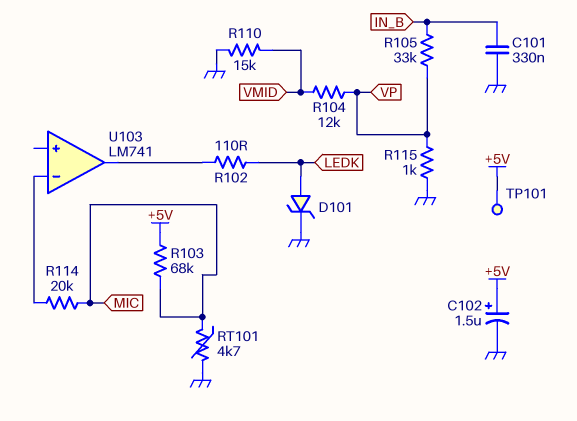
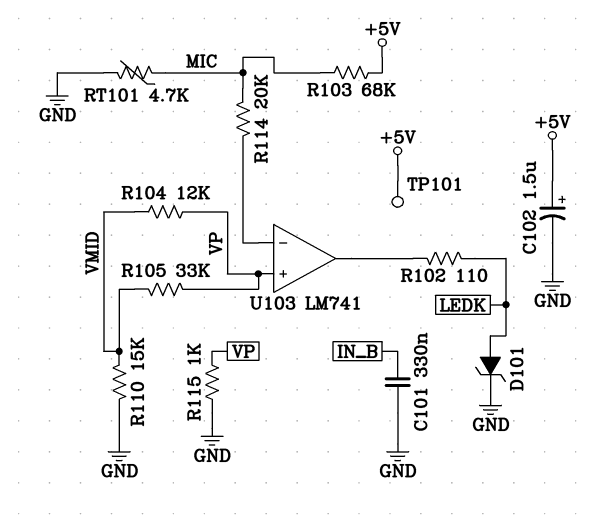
R105: 33k (IN_B, VP) -> 33k (VMID, VP)
U103 pin in+: none -> VP

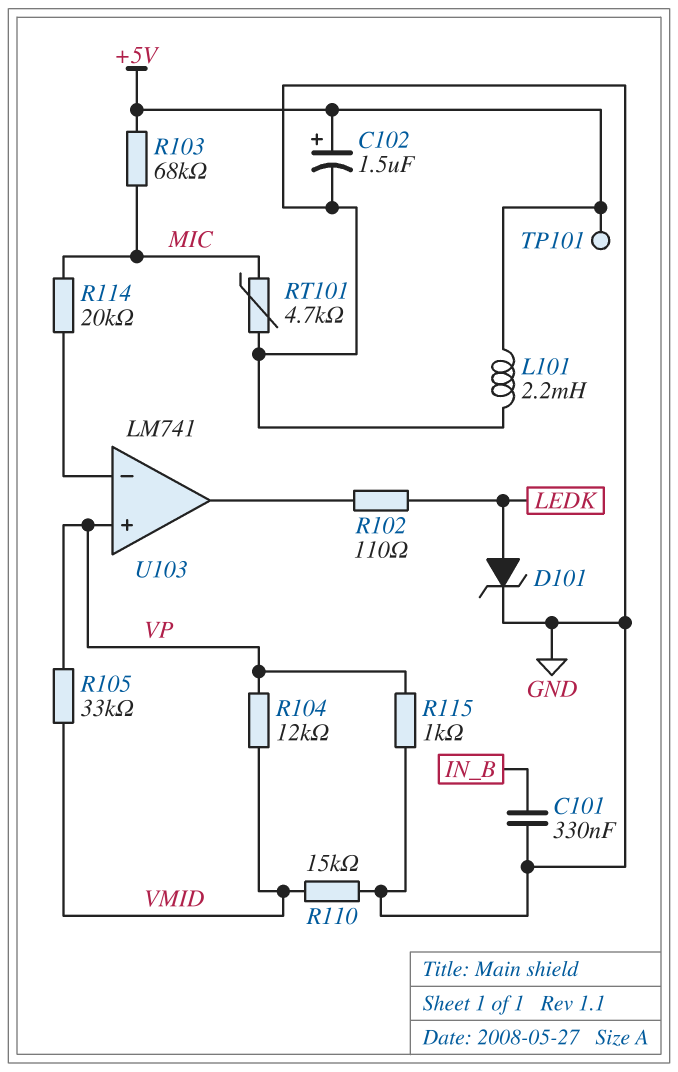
L101: none -> 2.2mH (+5V, GND)

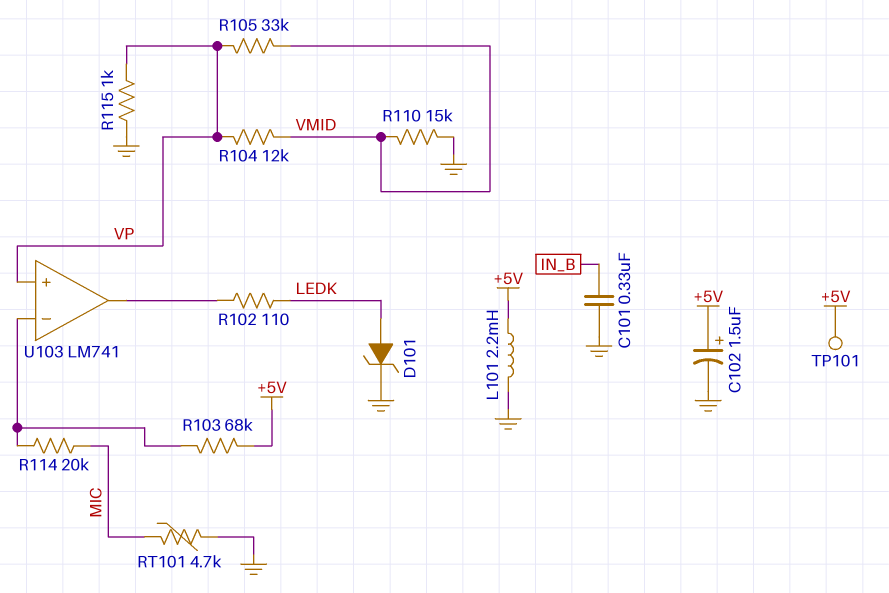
R103: 68k (+5V, MIC) -> 68k (+5V, U103/in-)

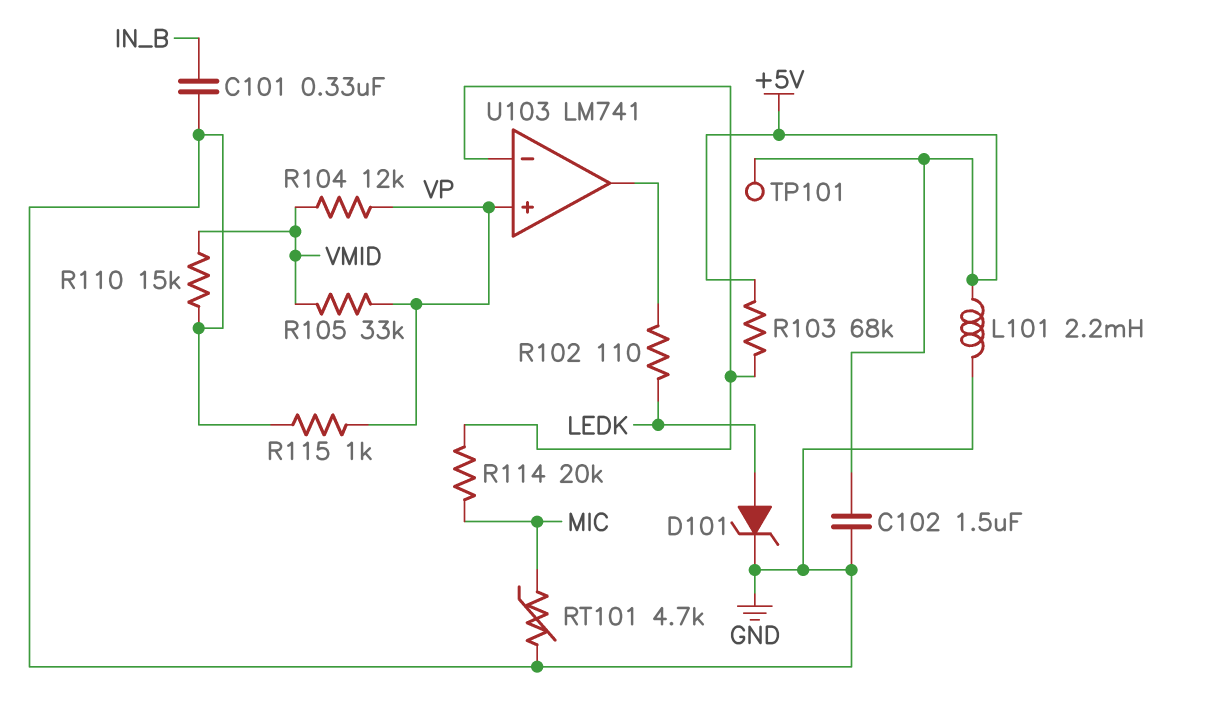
C102: 1.5uF (plus +5V, minus GND) -> 1.5uF (+5V, GND)

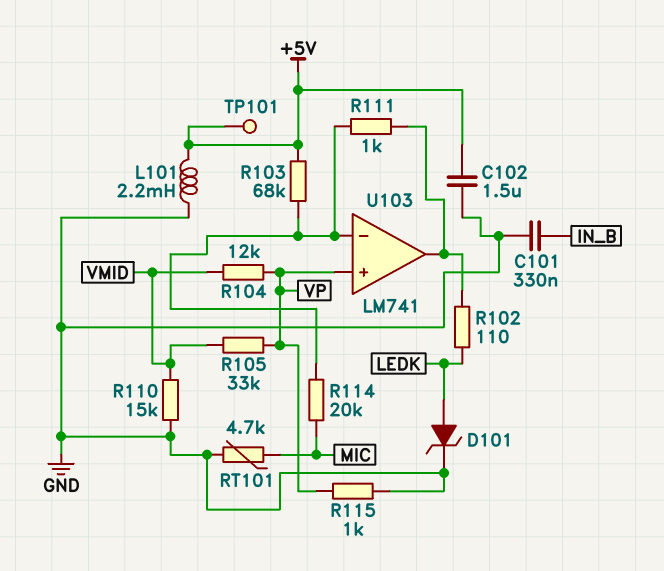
R111: none -> 1k (U103/in-, U103/out)

